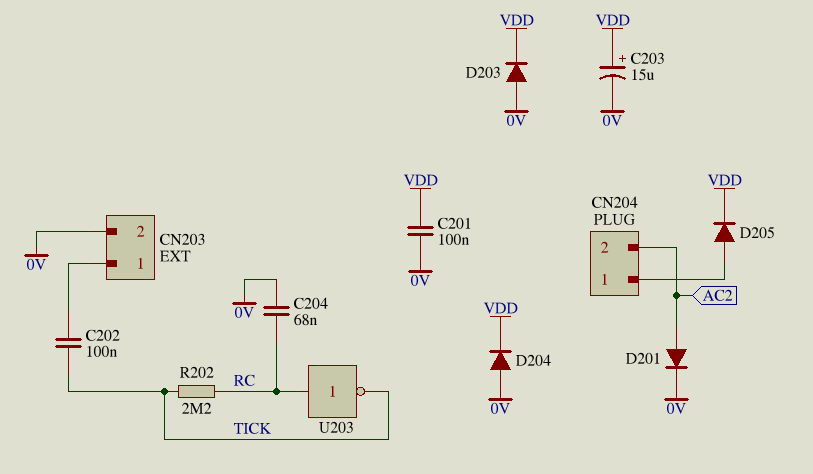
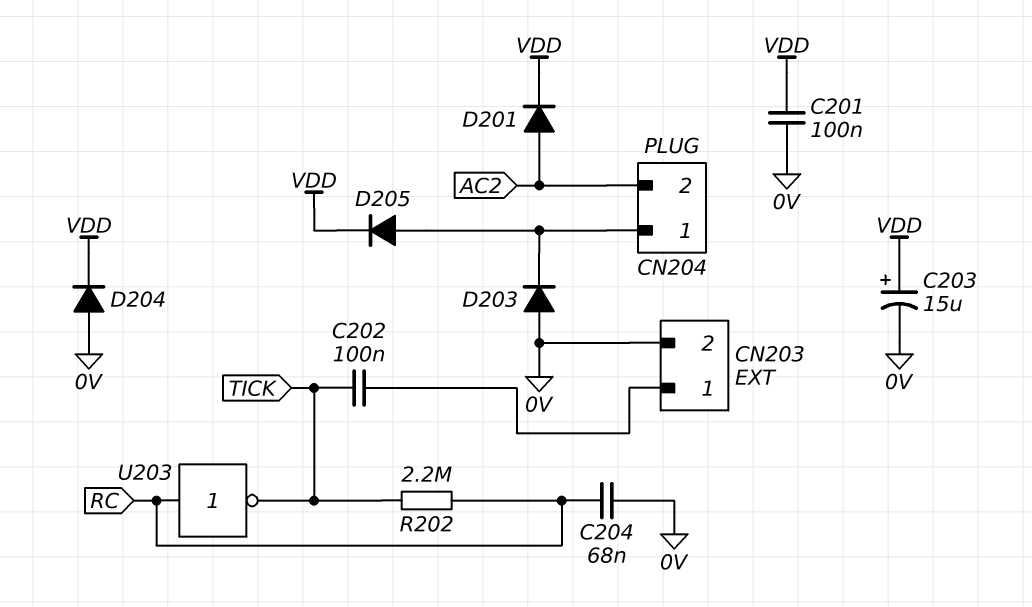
D201: diode (A AC2, K 0V) -> diode (A AC2, K VDD)
D203: diode (A 0V, K VDD) -> diode (A 0V, K CN204/1)

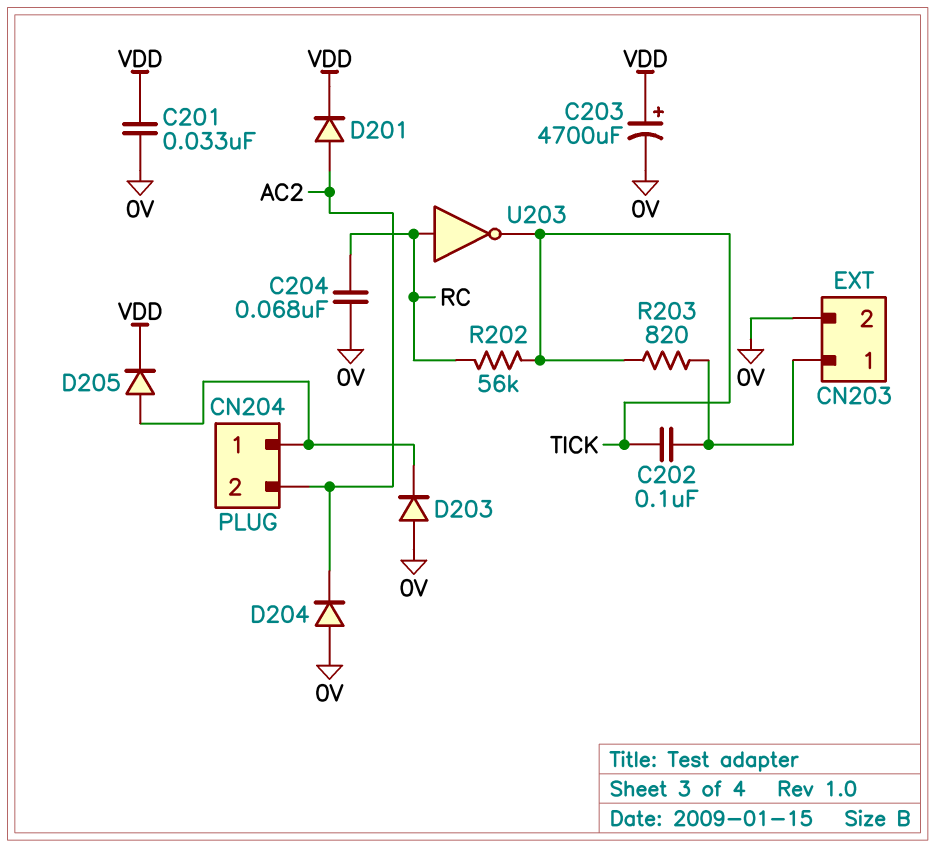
C201: 100nF (0V, VDD) -> 33nF (0V, VDD)
C203: 15uF (plus VDD, minus 0V) -> 4700uF (plus VDD, minus 0V)
D204: diode (A 0V, K VDD) -> diode (A 0V, K AC2)
R202: 2.2M (RC, TICK) -> 56k (RC, TICK)
R203: none -> 820 (CN203/1, TICK)

